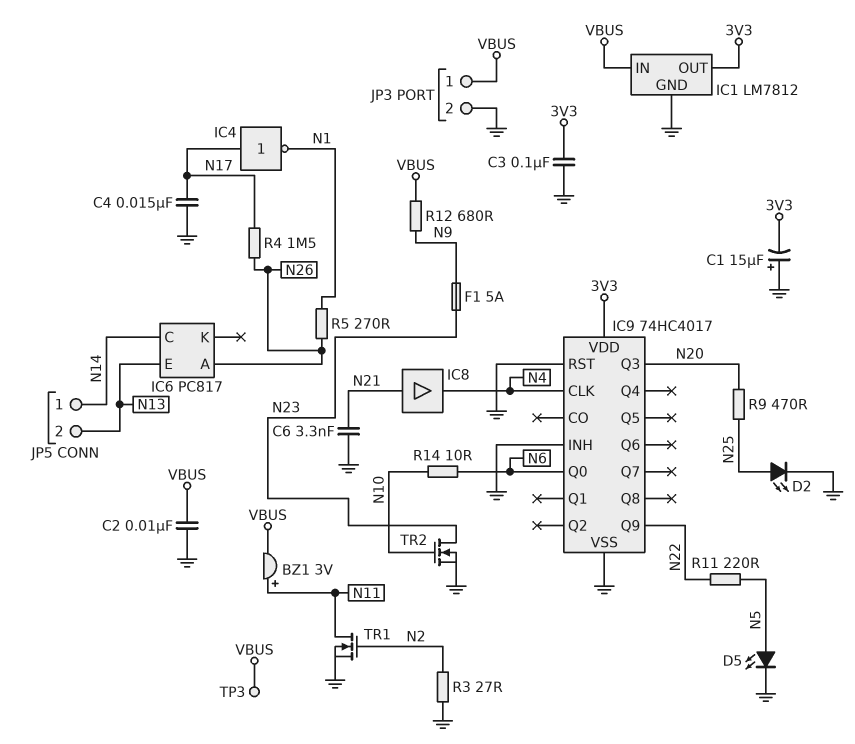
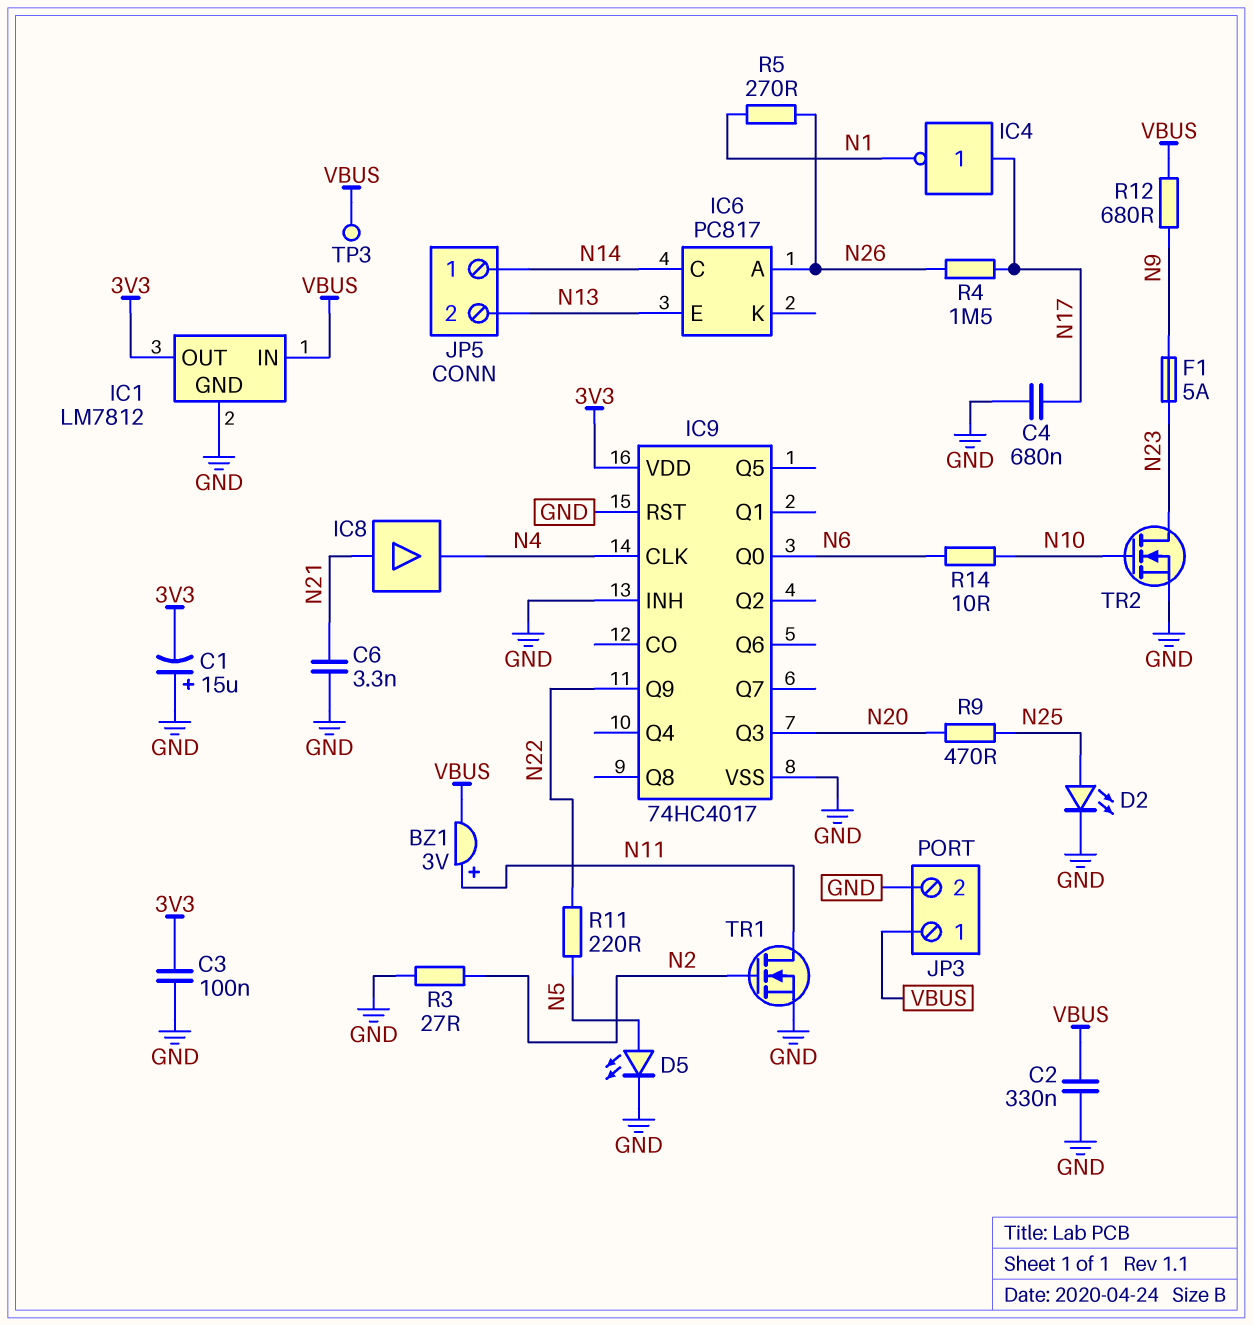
C2: 10nF (GND, VBUS) -> 330nF (GND, VBUS)
C4: 15nF (GND, N17) -> 680nF (GND, N17)

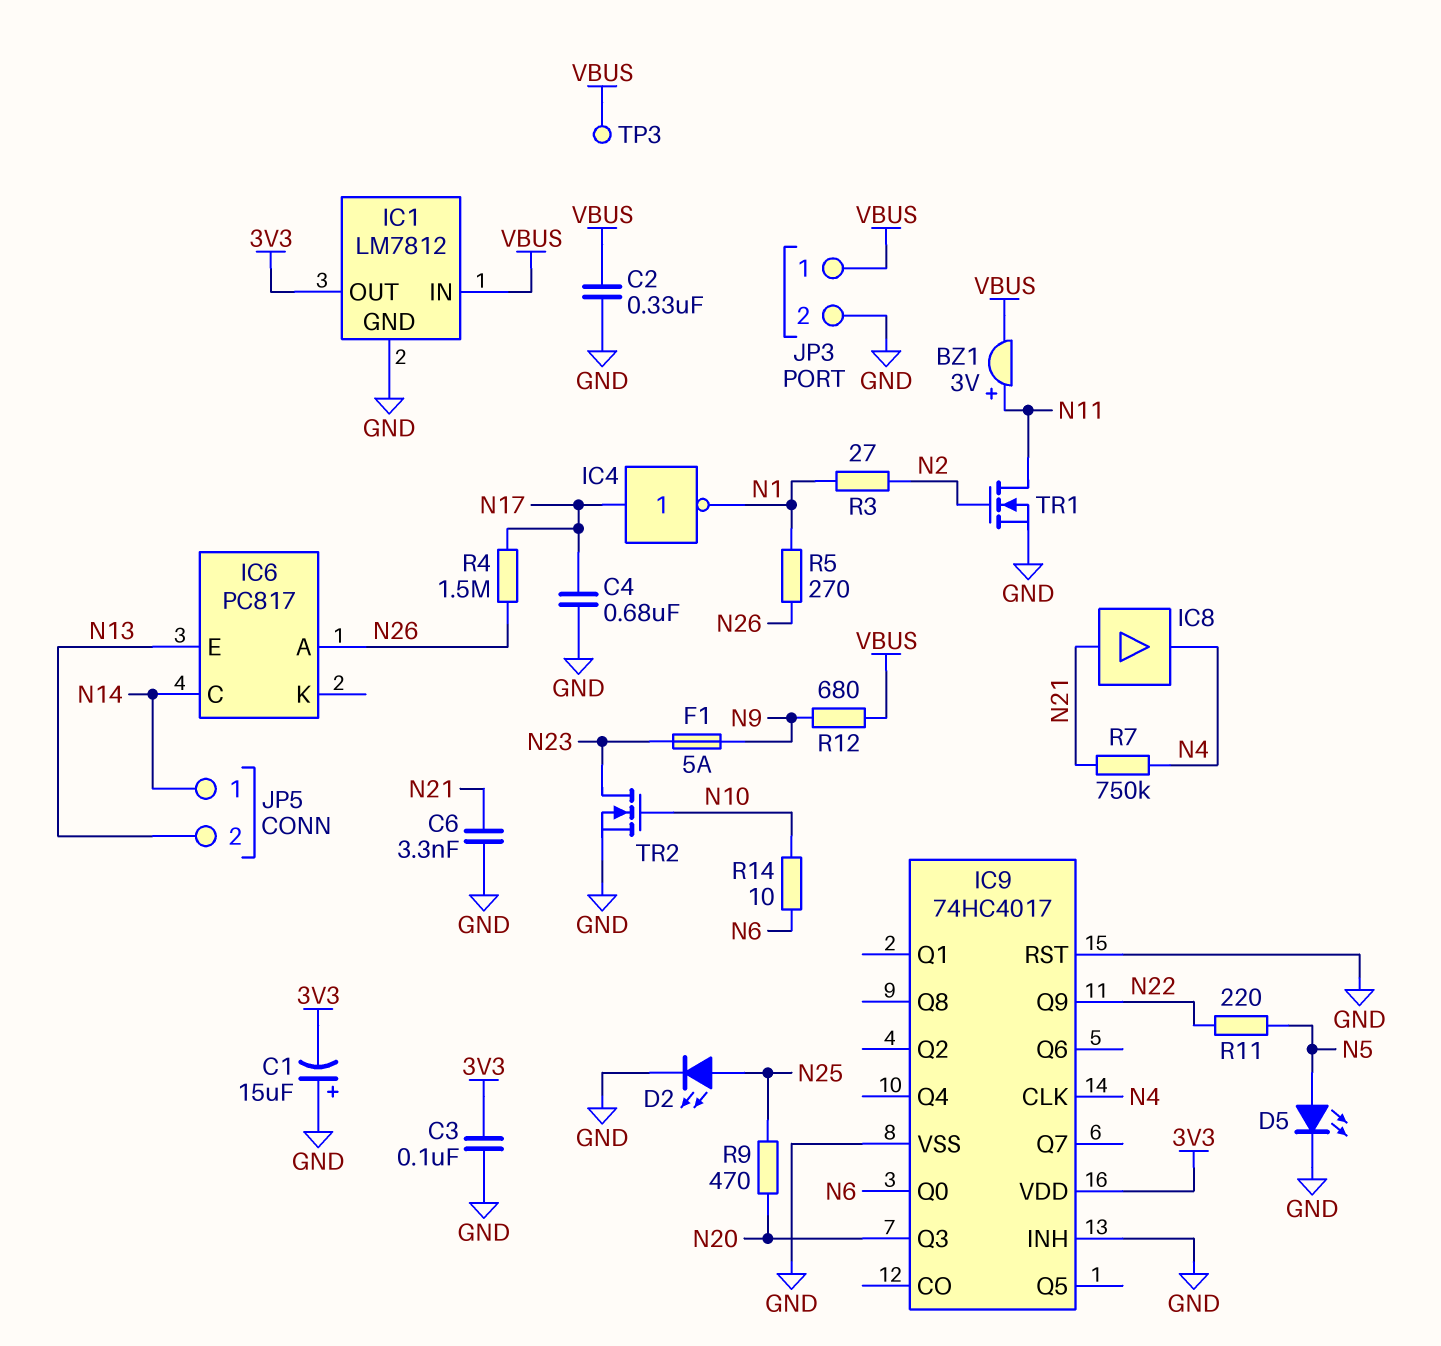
R3: 27 (GND, N2) -> 27 (N1, N2)
R7: none -> 750k (N4, N21)

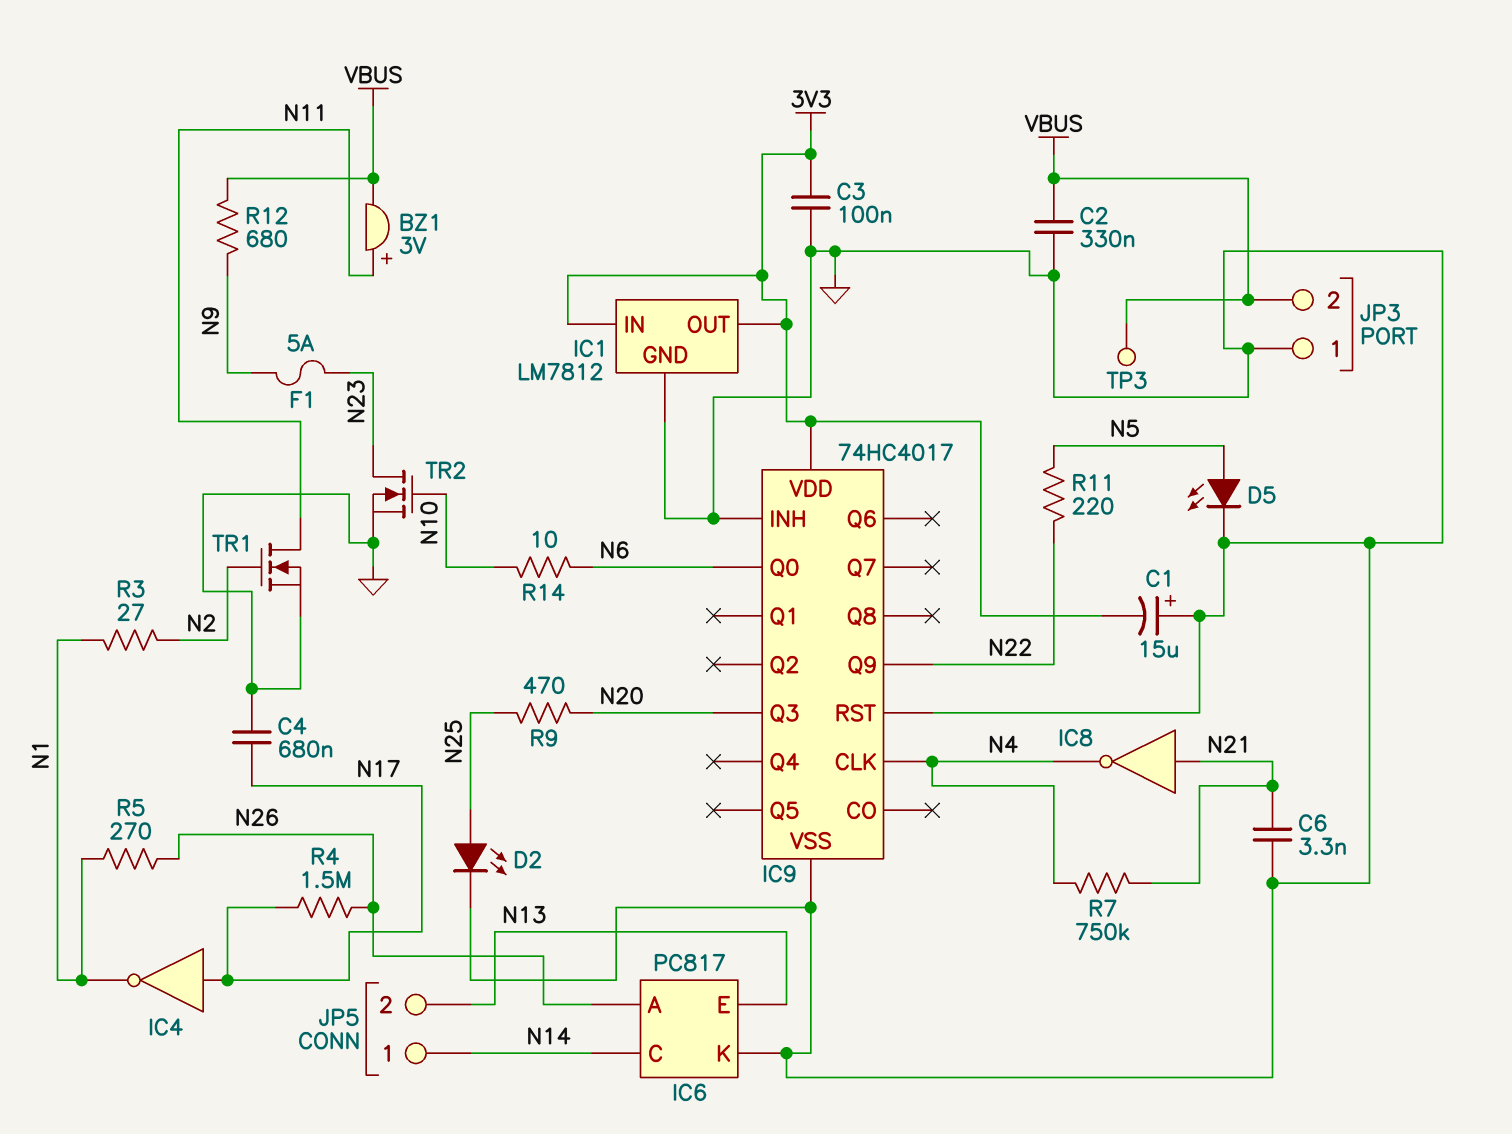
IC1 pin IN: VBUS -> 3V3
IC6 pin K: none -> GND
IC8: buffer (in N21, out N4) -> NOT (in N21, out N4)
JP3 pin 1: VBUS -> GND
JP3 pin 2: GND -> VBUS

